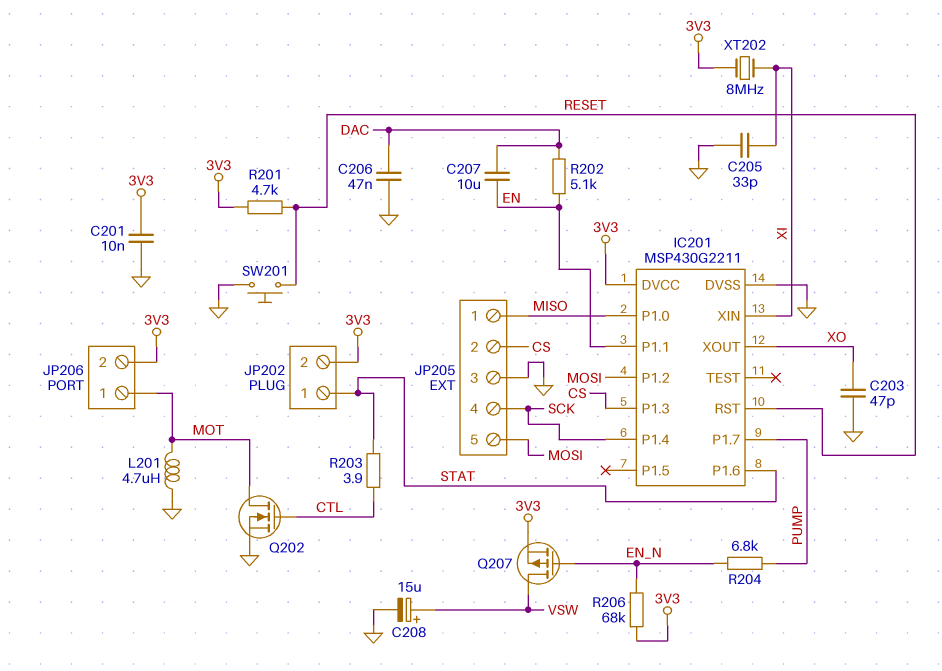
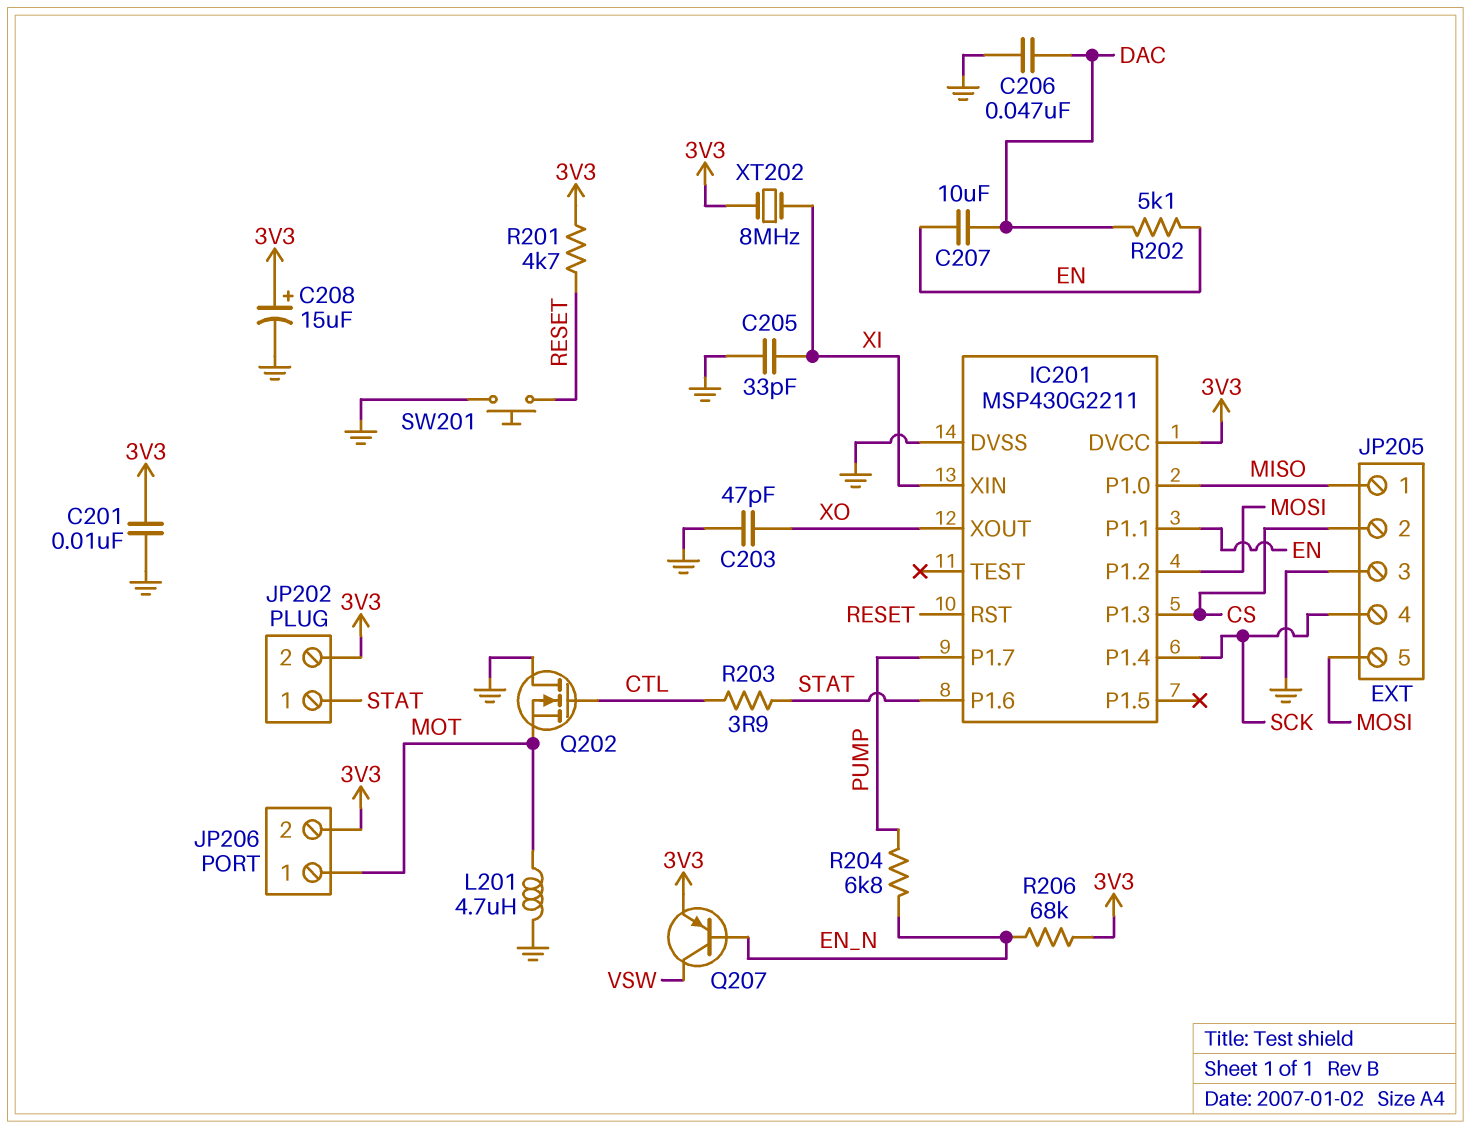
C208: 15uF (plus VSW, minus GND) -> 15uF (plus 3V3, minus GND)
Q202: NMOS (G CTL, D MOT, S GND) -> NMOS (G CTL, D GND, S MOT)
Q207: PMOS (G EN_N, D VSW, S 3V3) -> PNP (B EN_N, C VSW, E 3V3)

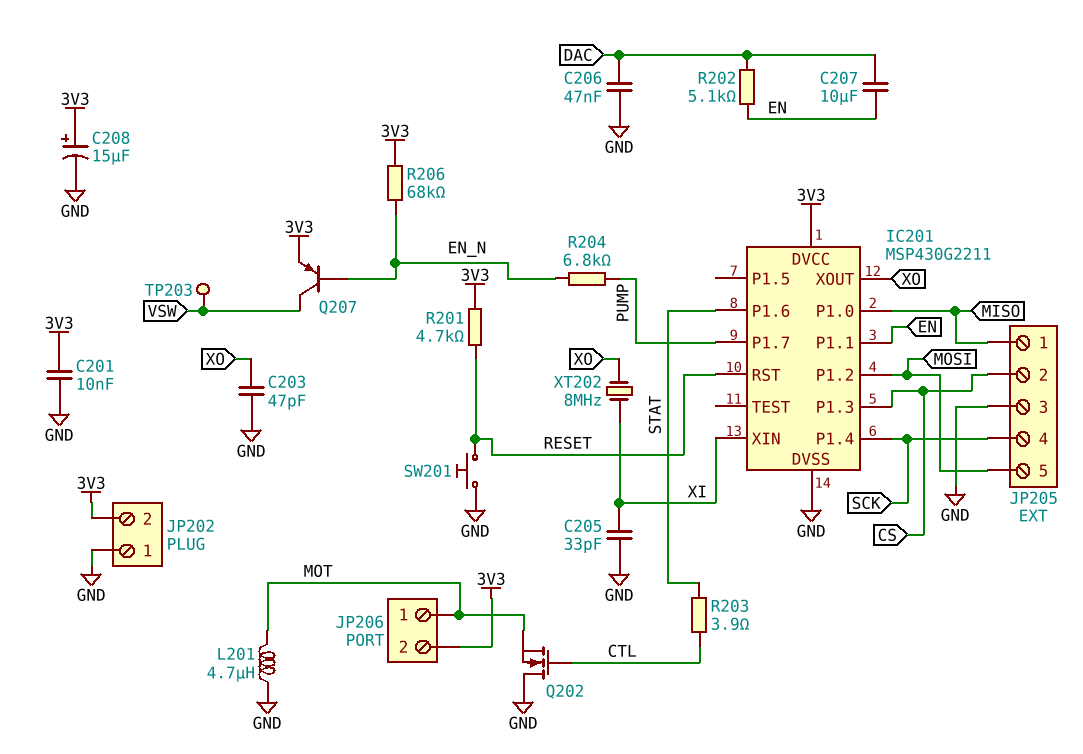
JP202 pin 1: STAT -> GND
TP203: none -> test point (VSW)
XT202: 8MHz (3V3, XI) -> 8MHz (XI, XO)

